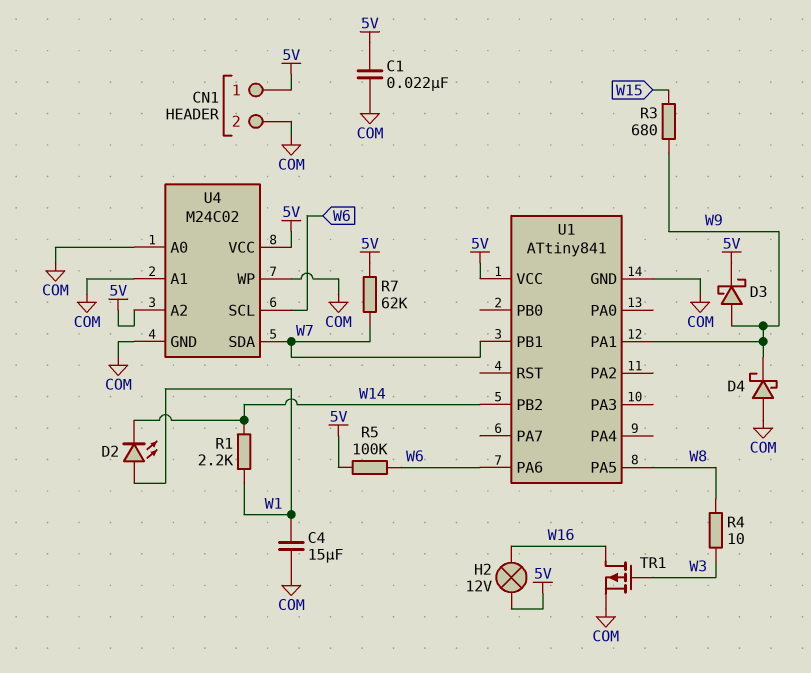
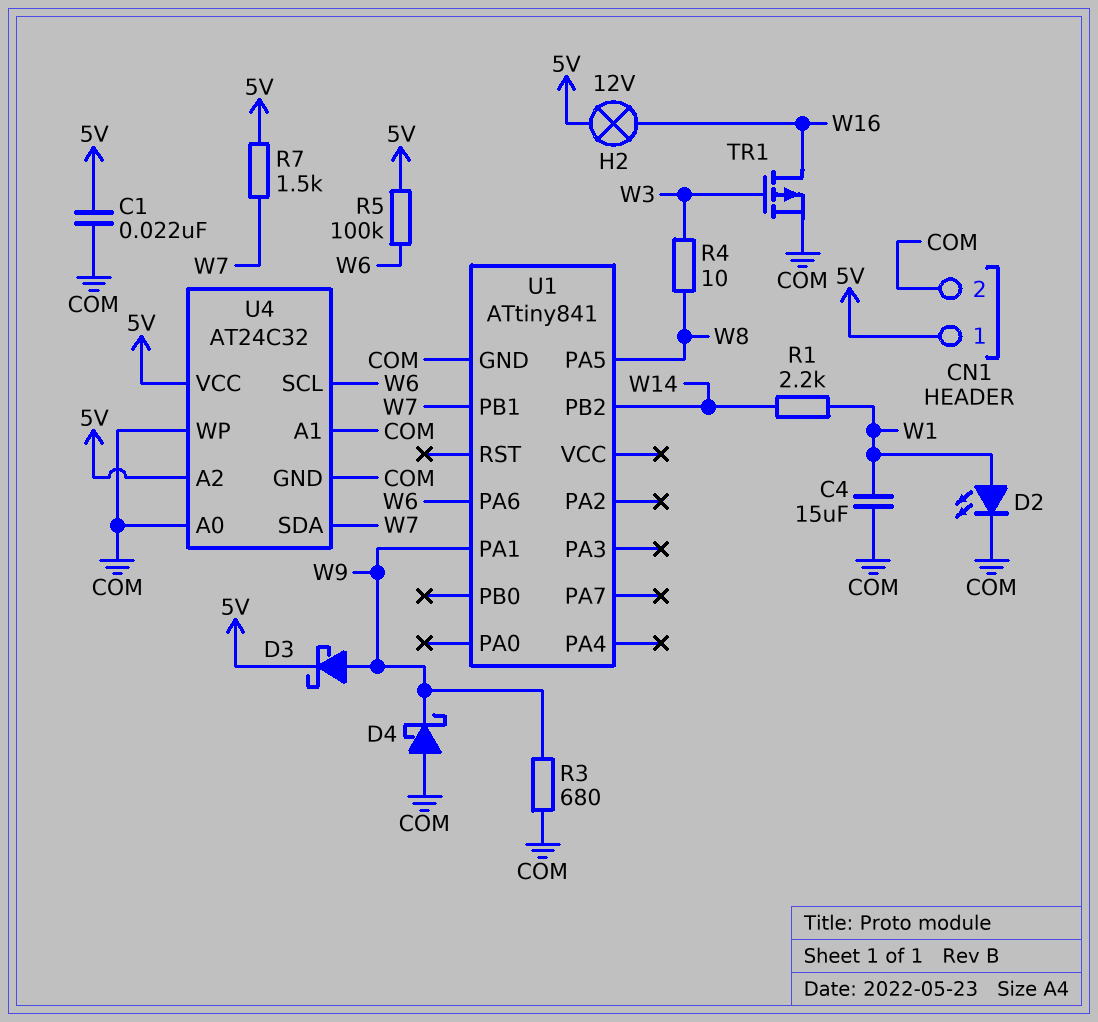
D2: LED (A W1, K W14) -> LED (A W1, K COM)
R3: 680 (W9, W15) -> 680 (COM, W9)
R7: 62k (5V, W7) -> 1.5k (5V, W7)
U1 pin VCC: 5V -> none
U4: M24C02 -> AT24C32

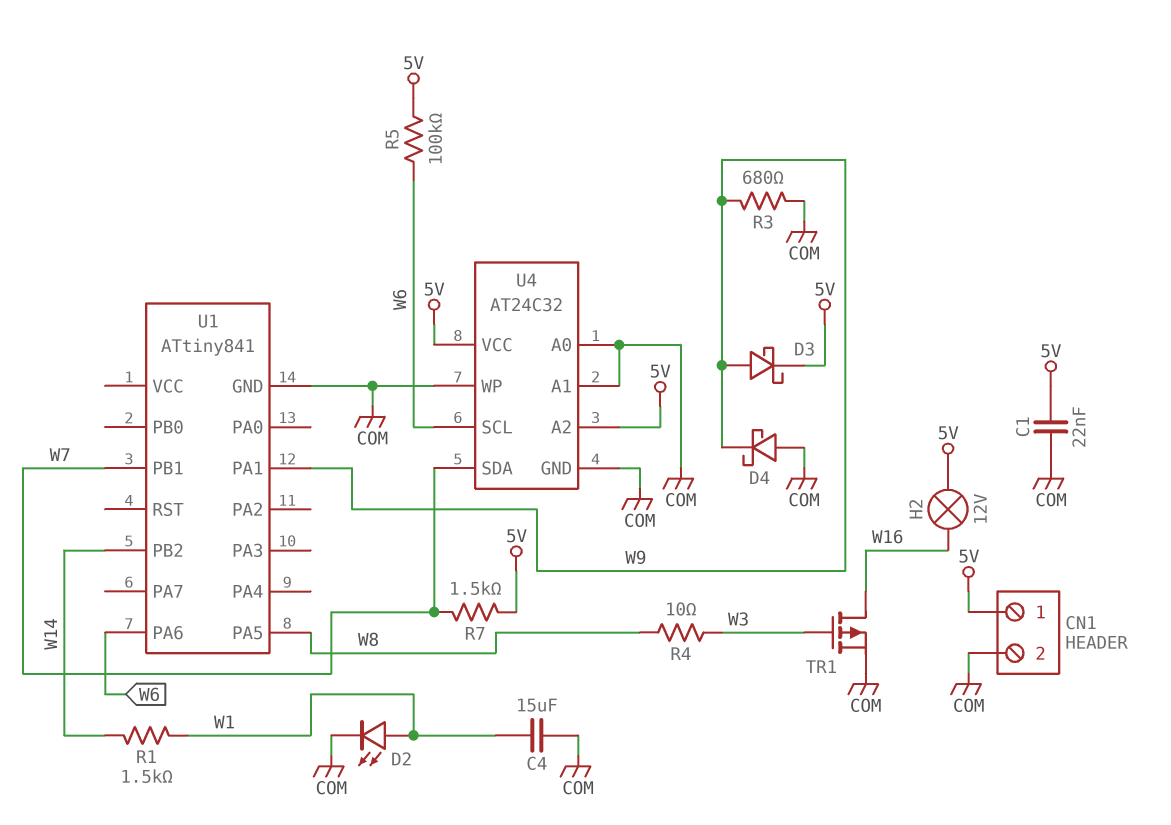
R1: 2.2k (W1, W14) -> 1.5k (W1, W14)

